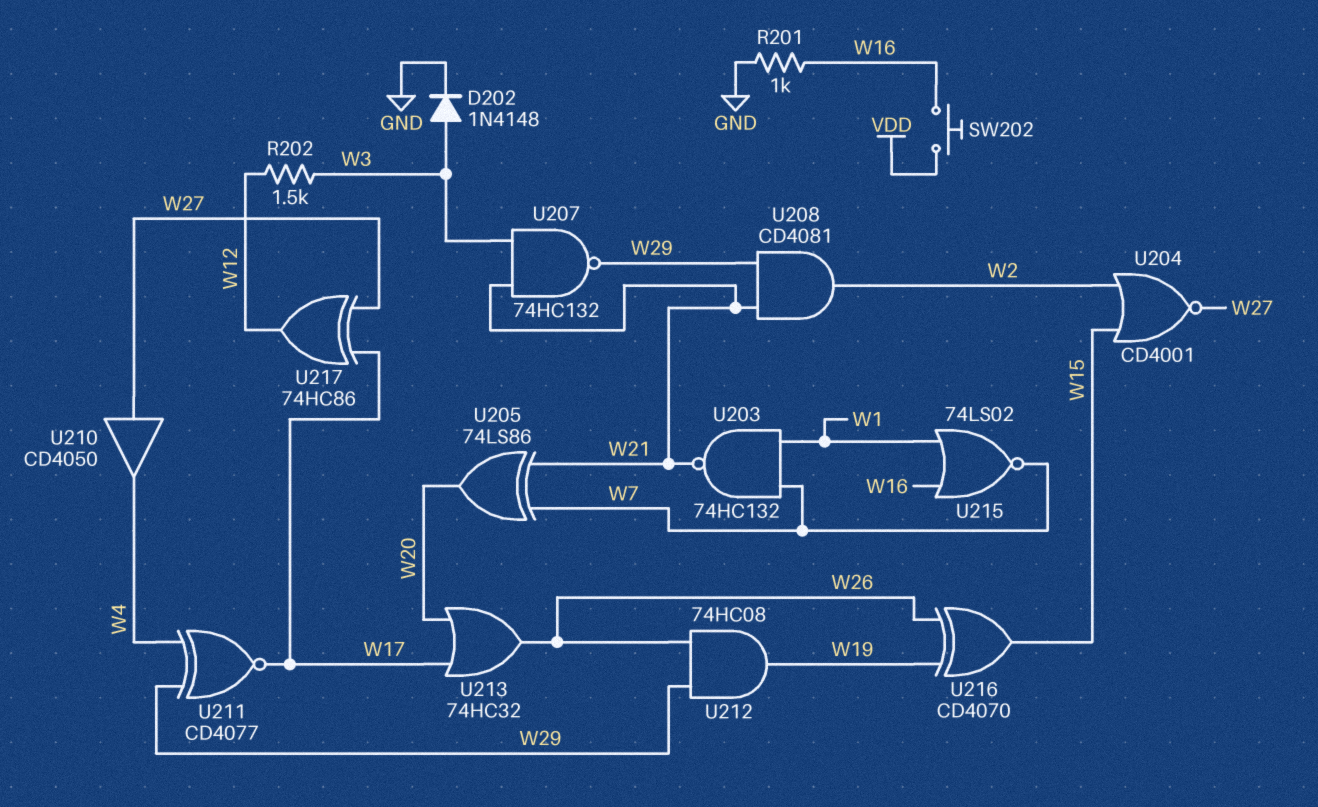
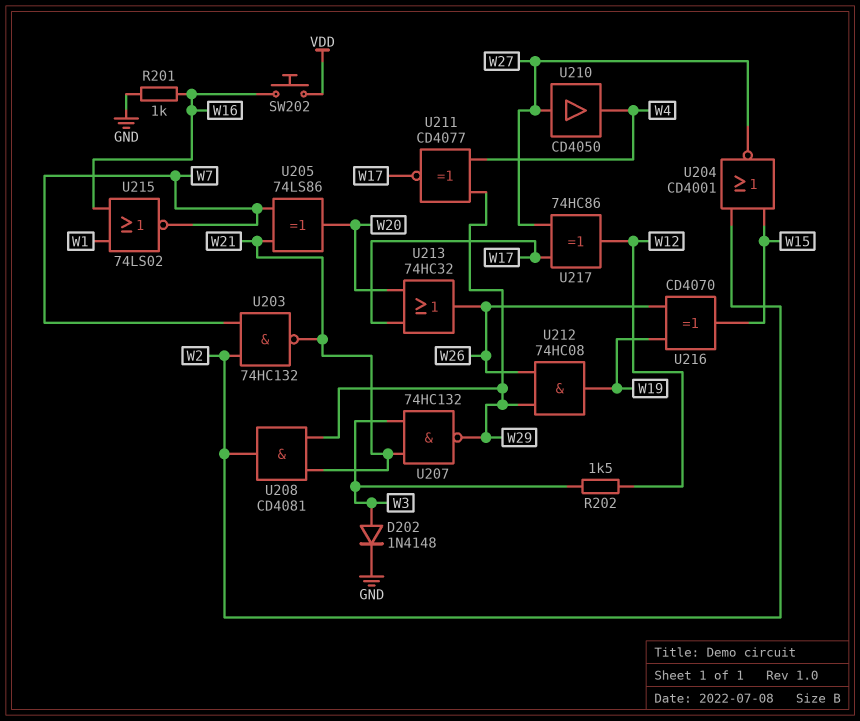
U203: NAND 74HC132 (in W1, in W7, out W21) -> NAND 74HC132 (in W2, in W7, out W21)

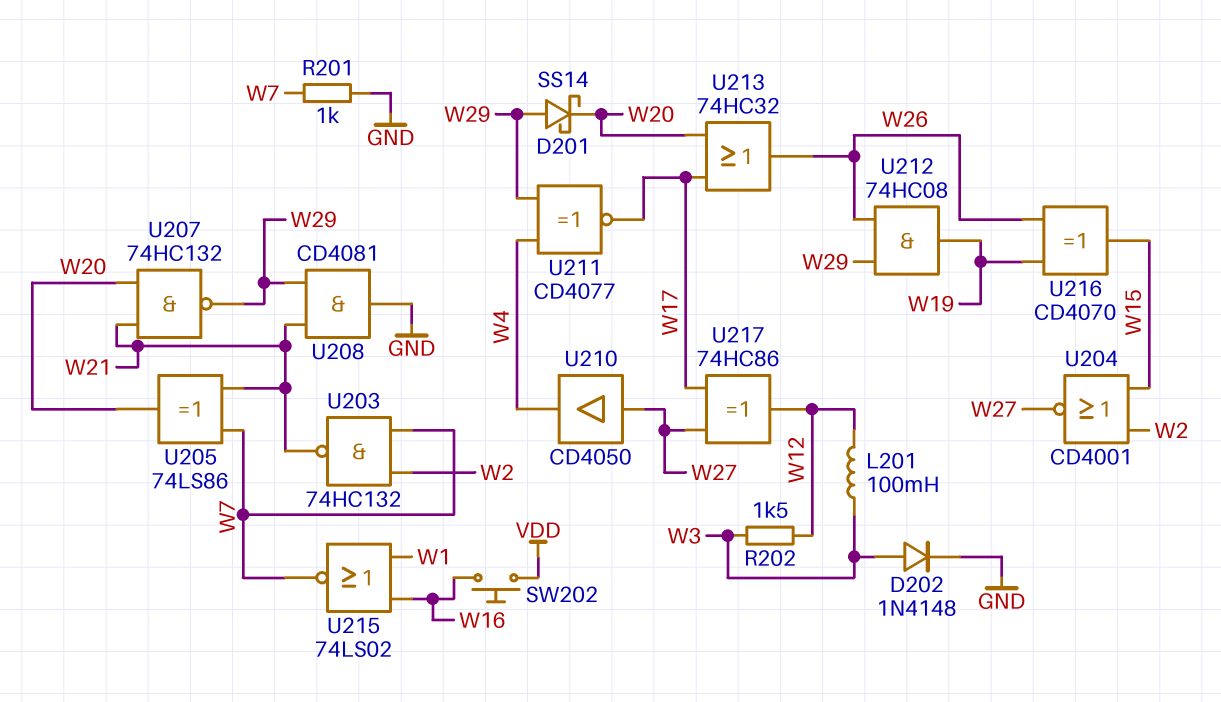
D201: none -> schottky SS14 (A W29, K W20)
L201: none -> 100mH (W3, W12)
R201: 1k (GND, W16) -> 1k (GND, W7)
U207: NAND 74HC132 (in W3, in W21, out W29) -> NAND 74HC132 (in W20, in W21, out W29)
U208: AND CD4081 (in W21, in W29, out W2) -> AND CD4081 (in W21, in W29, out GND)

